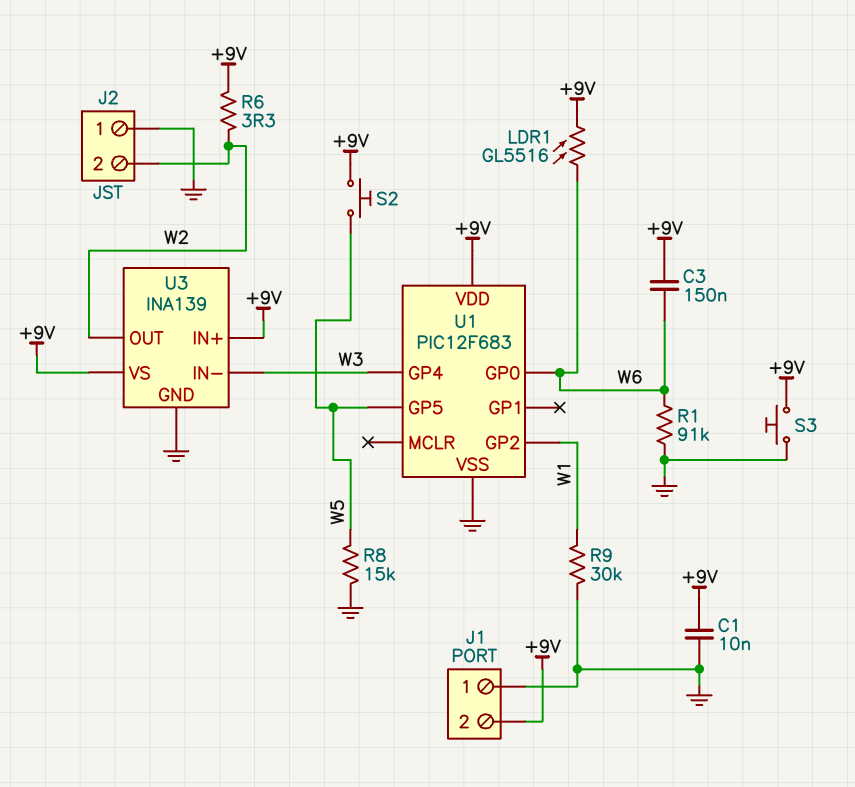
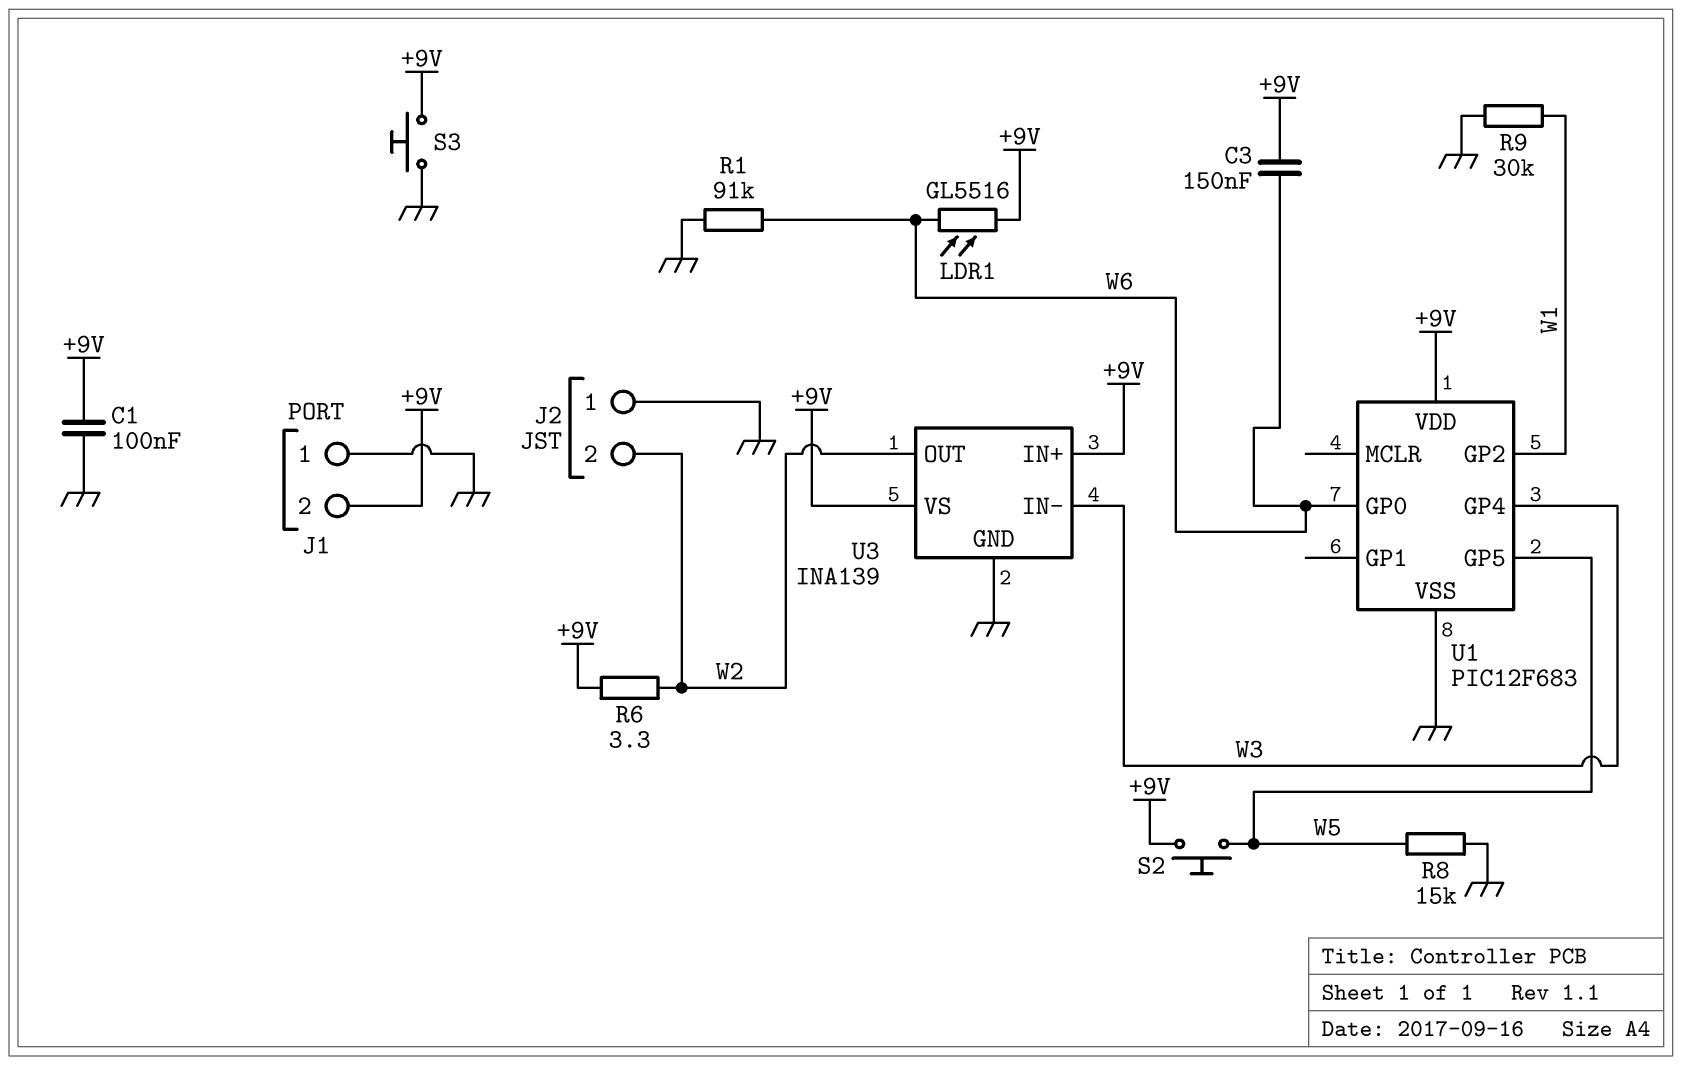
C1: 10nF (+9V, GND) -> 100nF (+9V, GND)

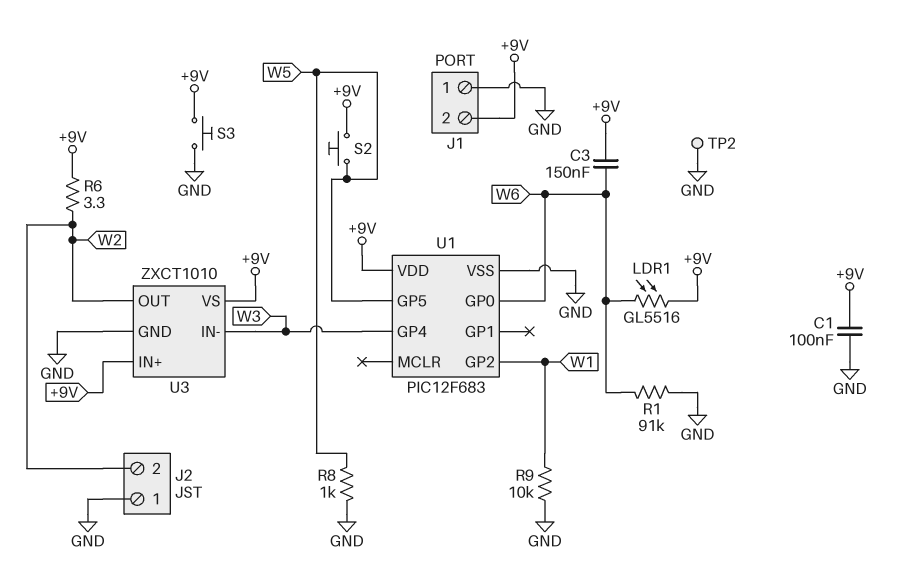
R8: 15k (GND, W5) -> 1k (GND, W5)
R9: 30k (GND, W1) -> 10k (GND, W1)
TP2: none -> test point (GND)
U3: INA139 -> ZXCT1010

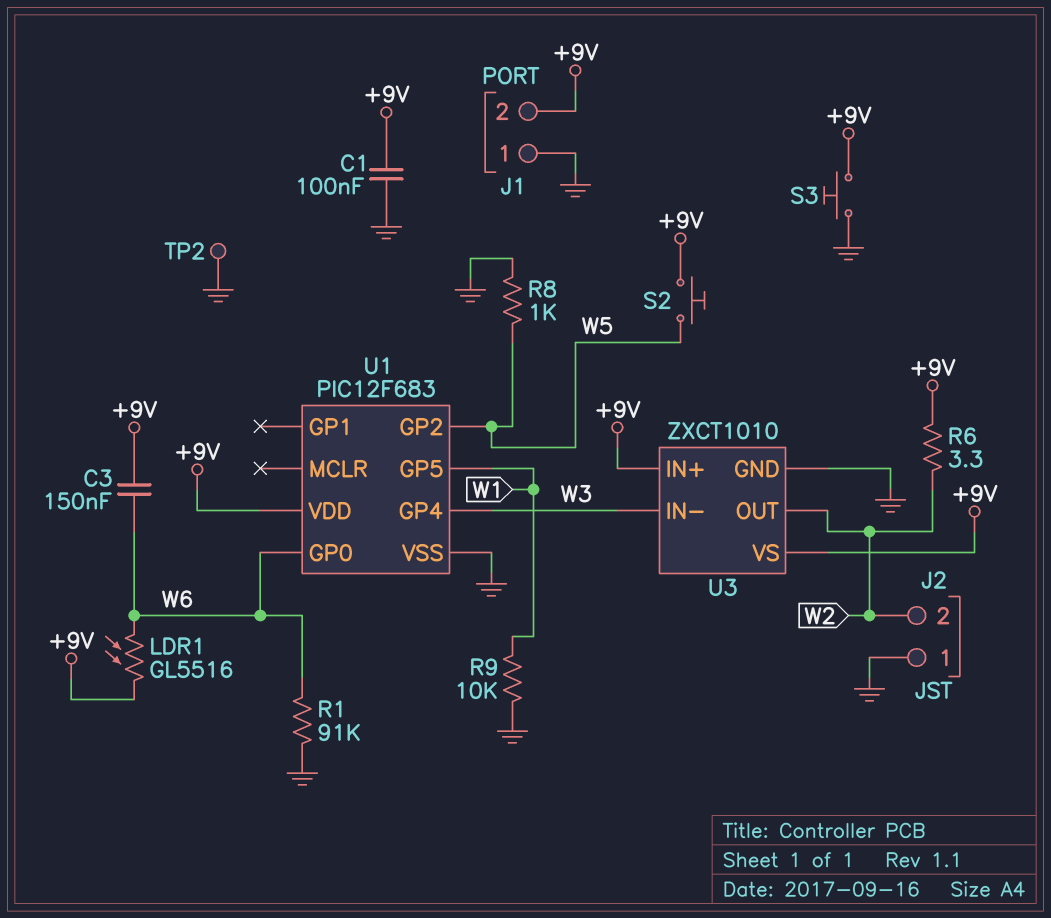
U1 pin GP2: W1 -> W5
U1 pin GP5: W5 -> W1

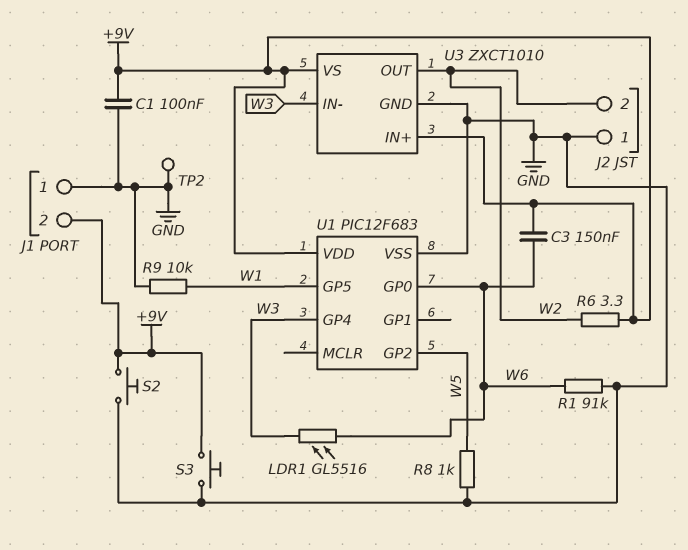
LDR1: GL5516 (+9V, W6) -> GL5516 (W3, W6)
S2: button (+9V, W5) -> button (+9V, GND)

